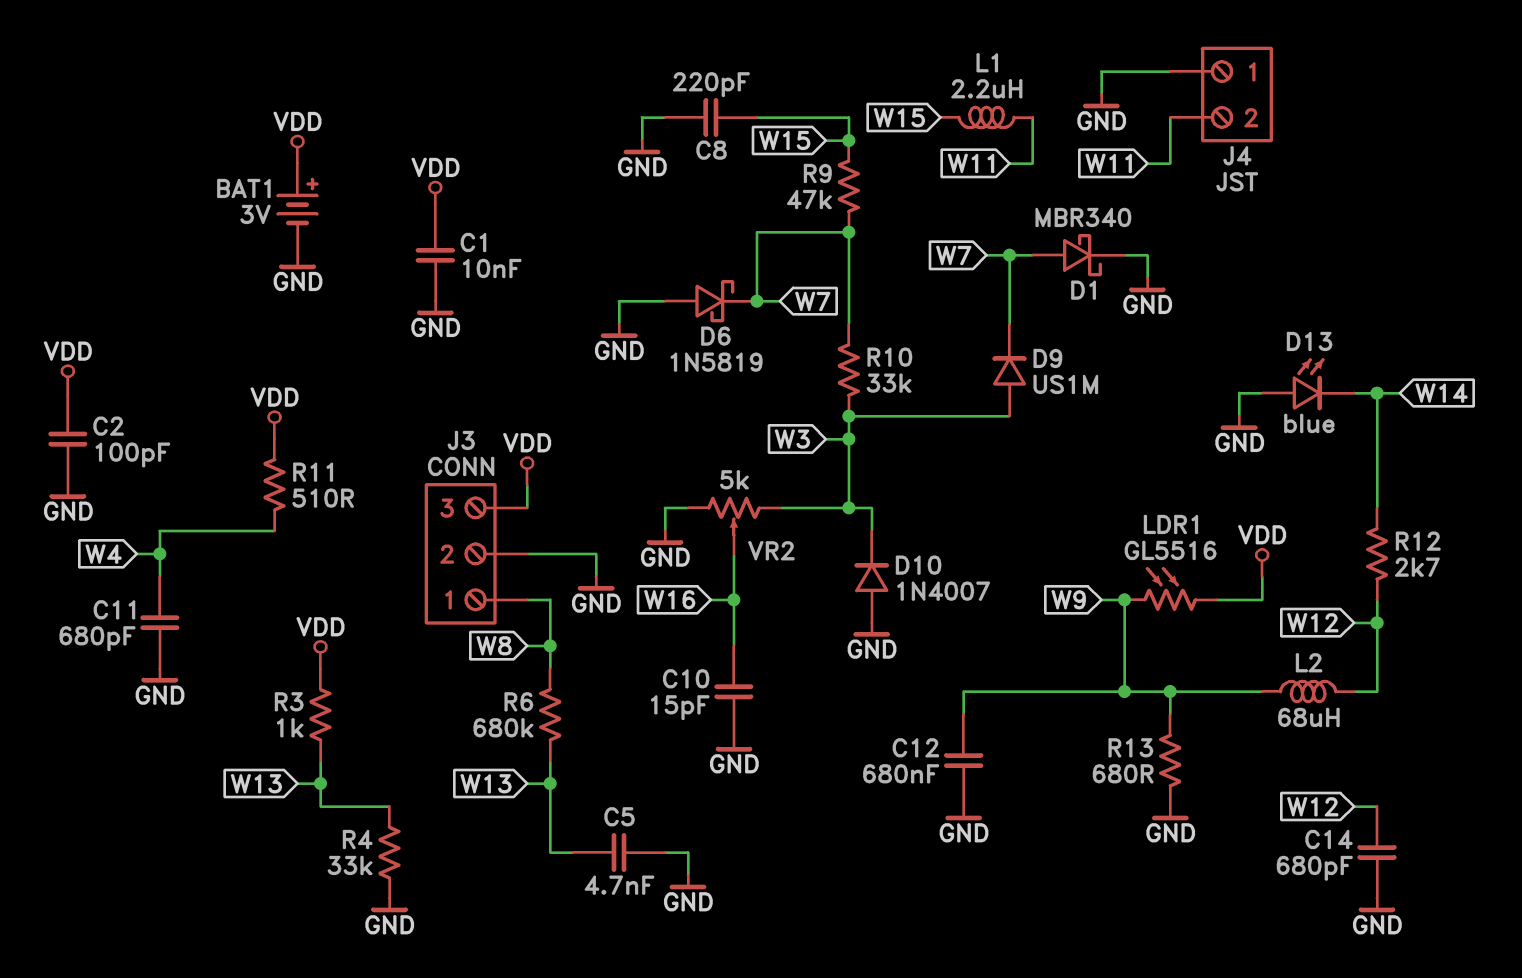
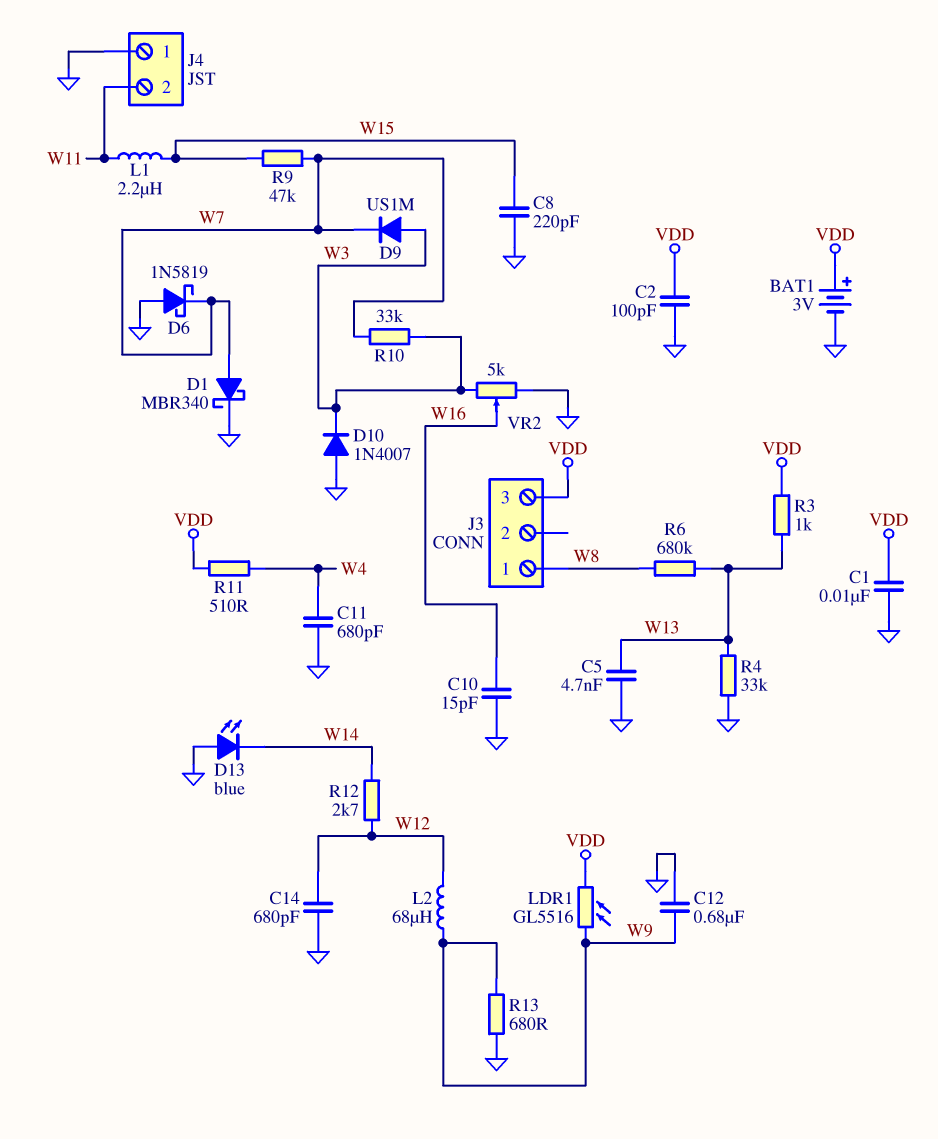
J3 pin 2: GND -> none

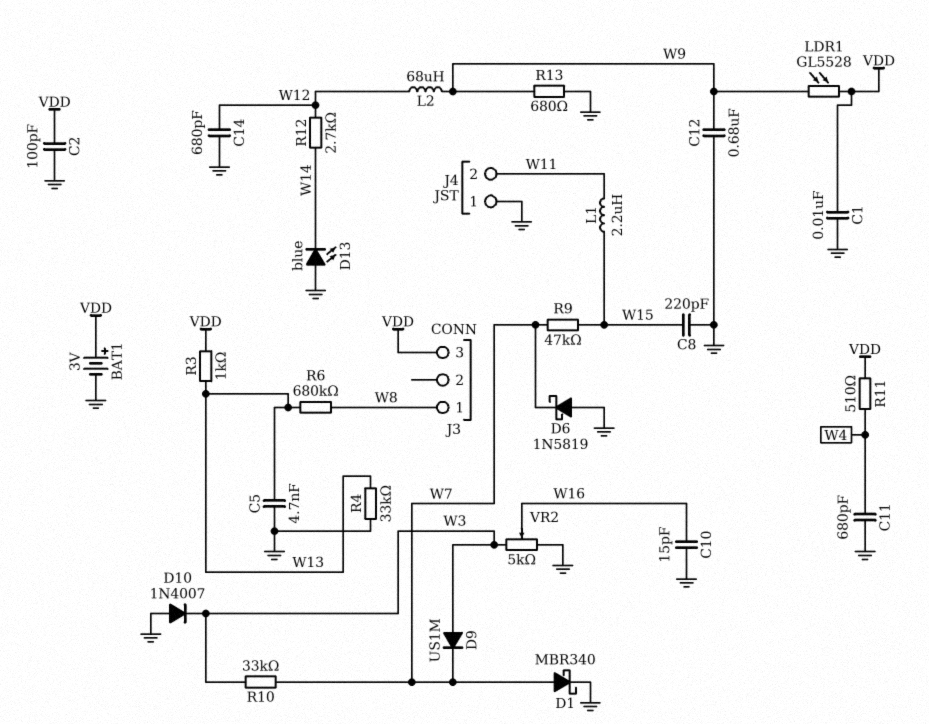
LDR1: GL5516 (VDD, W9) -> GL5528 (VDD, W9)

